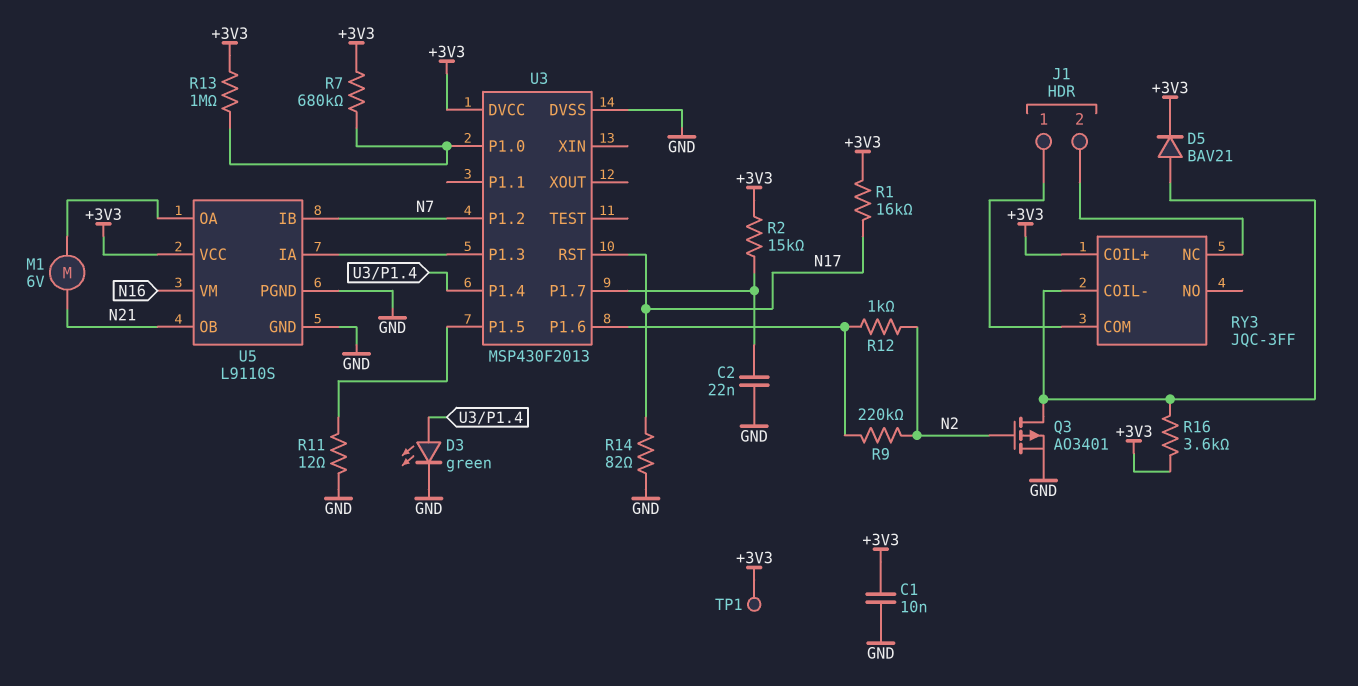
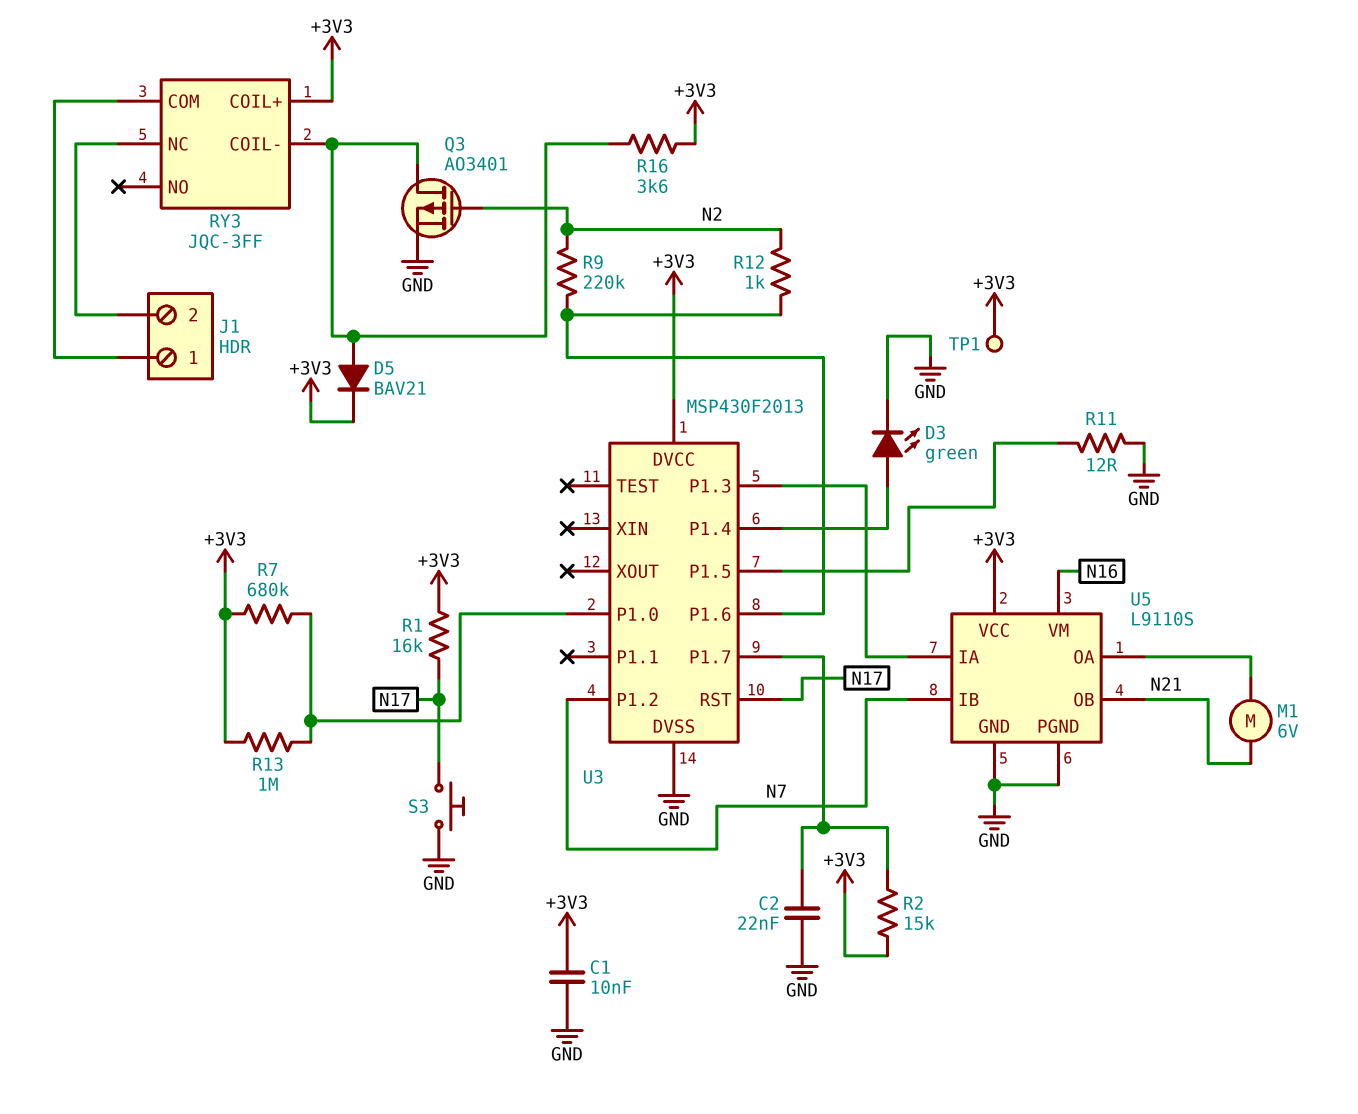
R14: 82 (GND, N17) -> none
S3: none -> button (GND, N17)

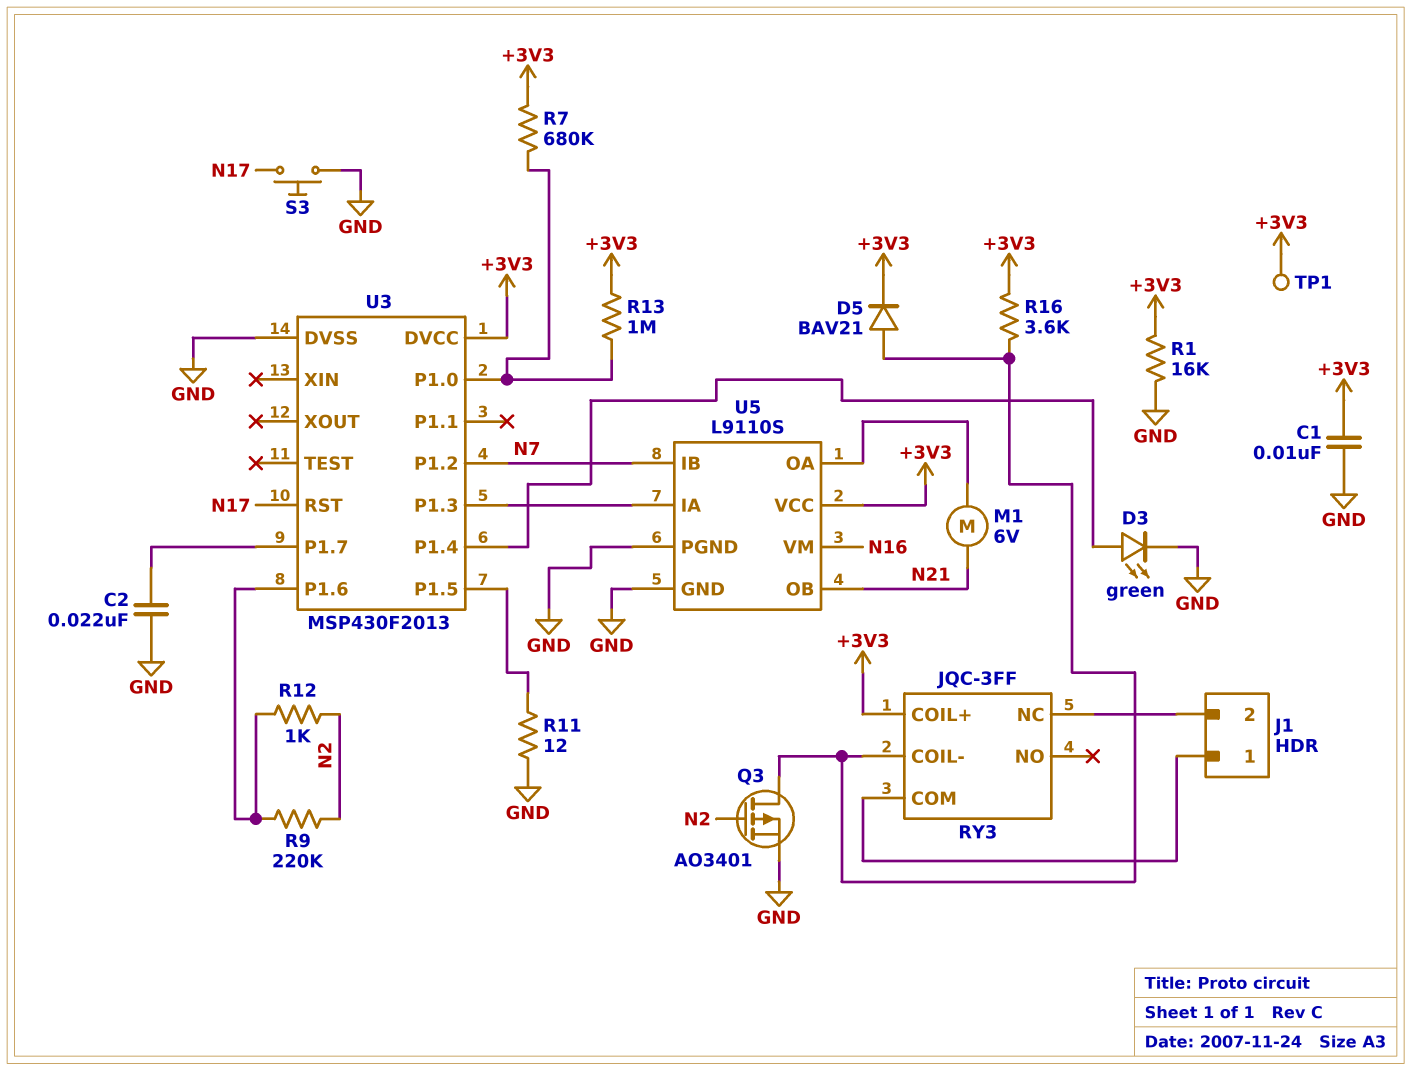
R1: 16k (+3V3, N17) -> 16k (+3V3, GND)
R2: 15k (+3V3, U3/P1.7) -> none

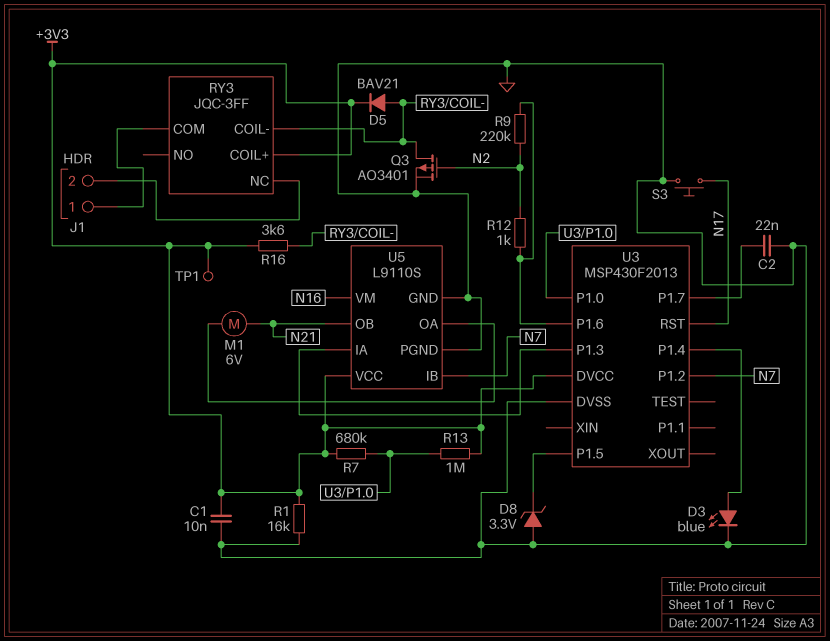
D3: LED green (A U3/P1.4, K GND) -> LED blue (A U3/P1.4, K GND)
D8: none -> zener 3.3V (A GND, K U3/P1.5)
R11: 12 (GND, U3/P1.5) -> none

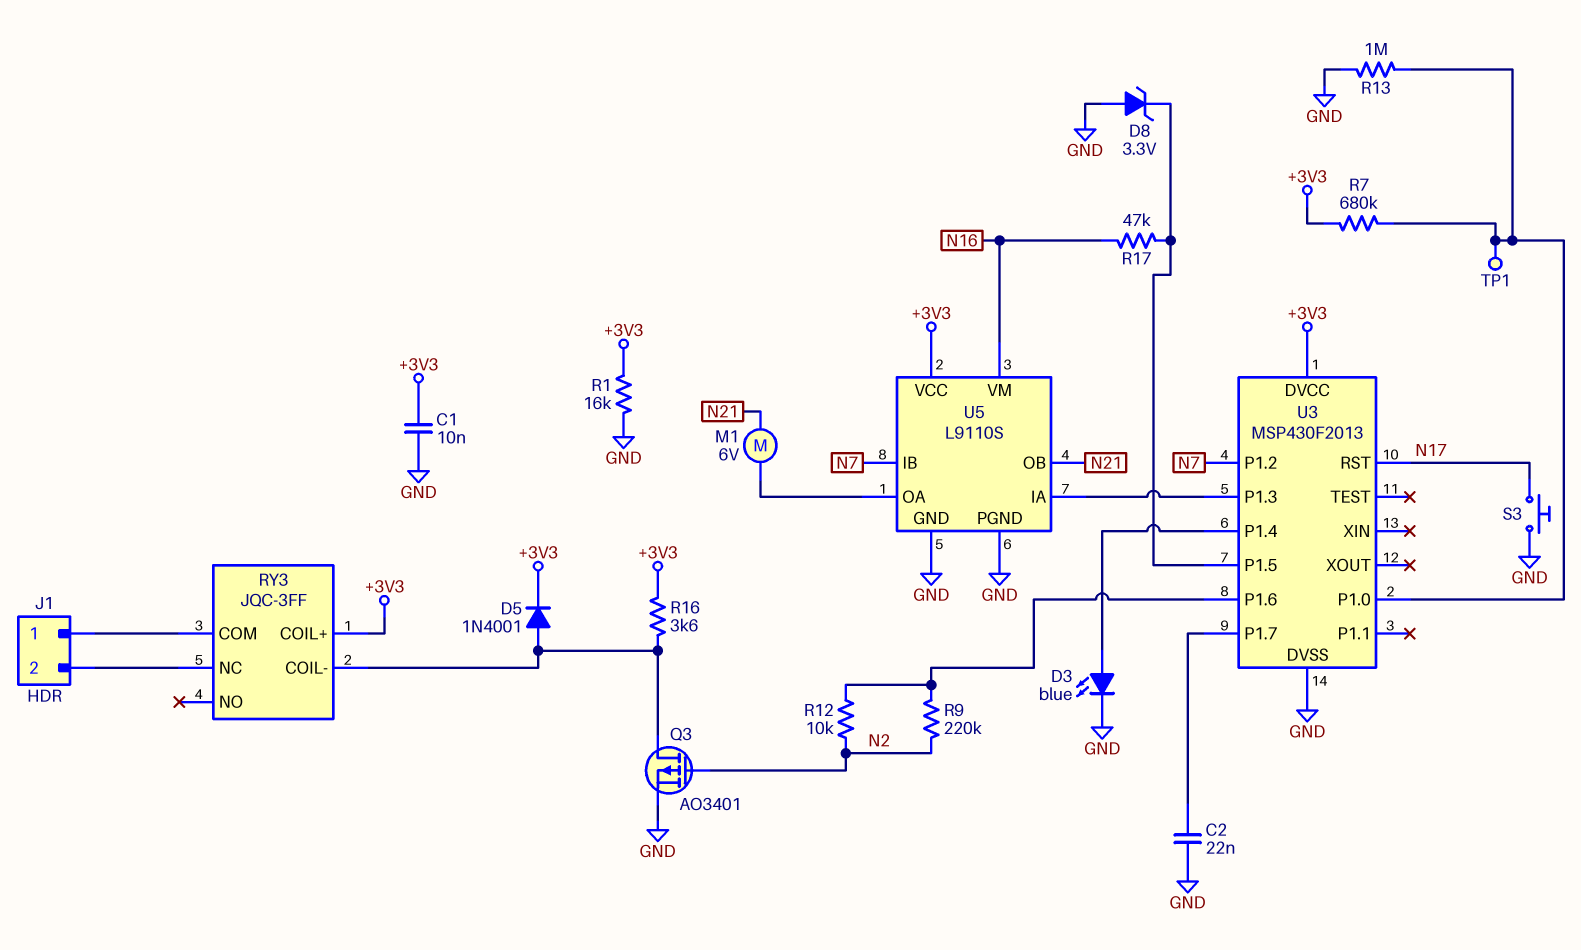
D5: diode BAV21 (A RY3/COIL-, K +3V3) -> diode 1N4001 (A RY3/COIL-, K +3V3)
R12: 1k (N2, U3/P1.6) -> 10k (N2, U3/P1.6)
R13: 1M (+3V3, U3/P1.0) -> 1M (GND, U3/P1.0)
R17: none -> 47k (N16, U3/P1.5)
TP1: test point (+3V3) -> test point (U3/P1.0)

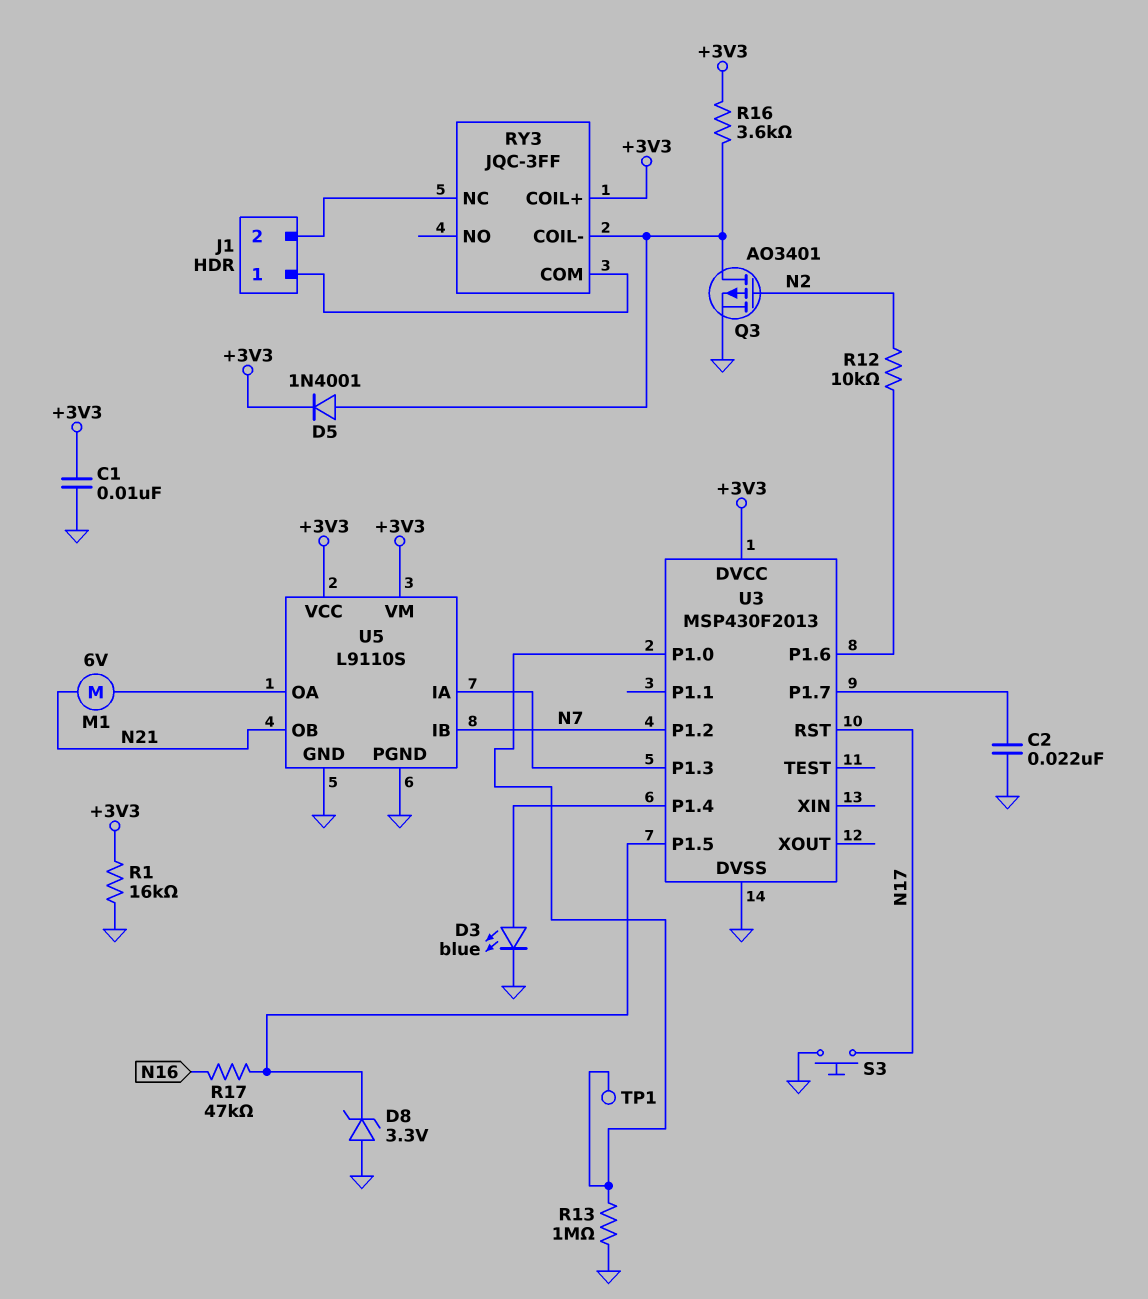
R7: 680k (+3V3, U3/P1.0) -> none
R9: 220k (N2, U3/P1.6) -> none
U5 pin VM: N16 -> +3V3

